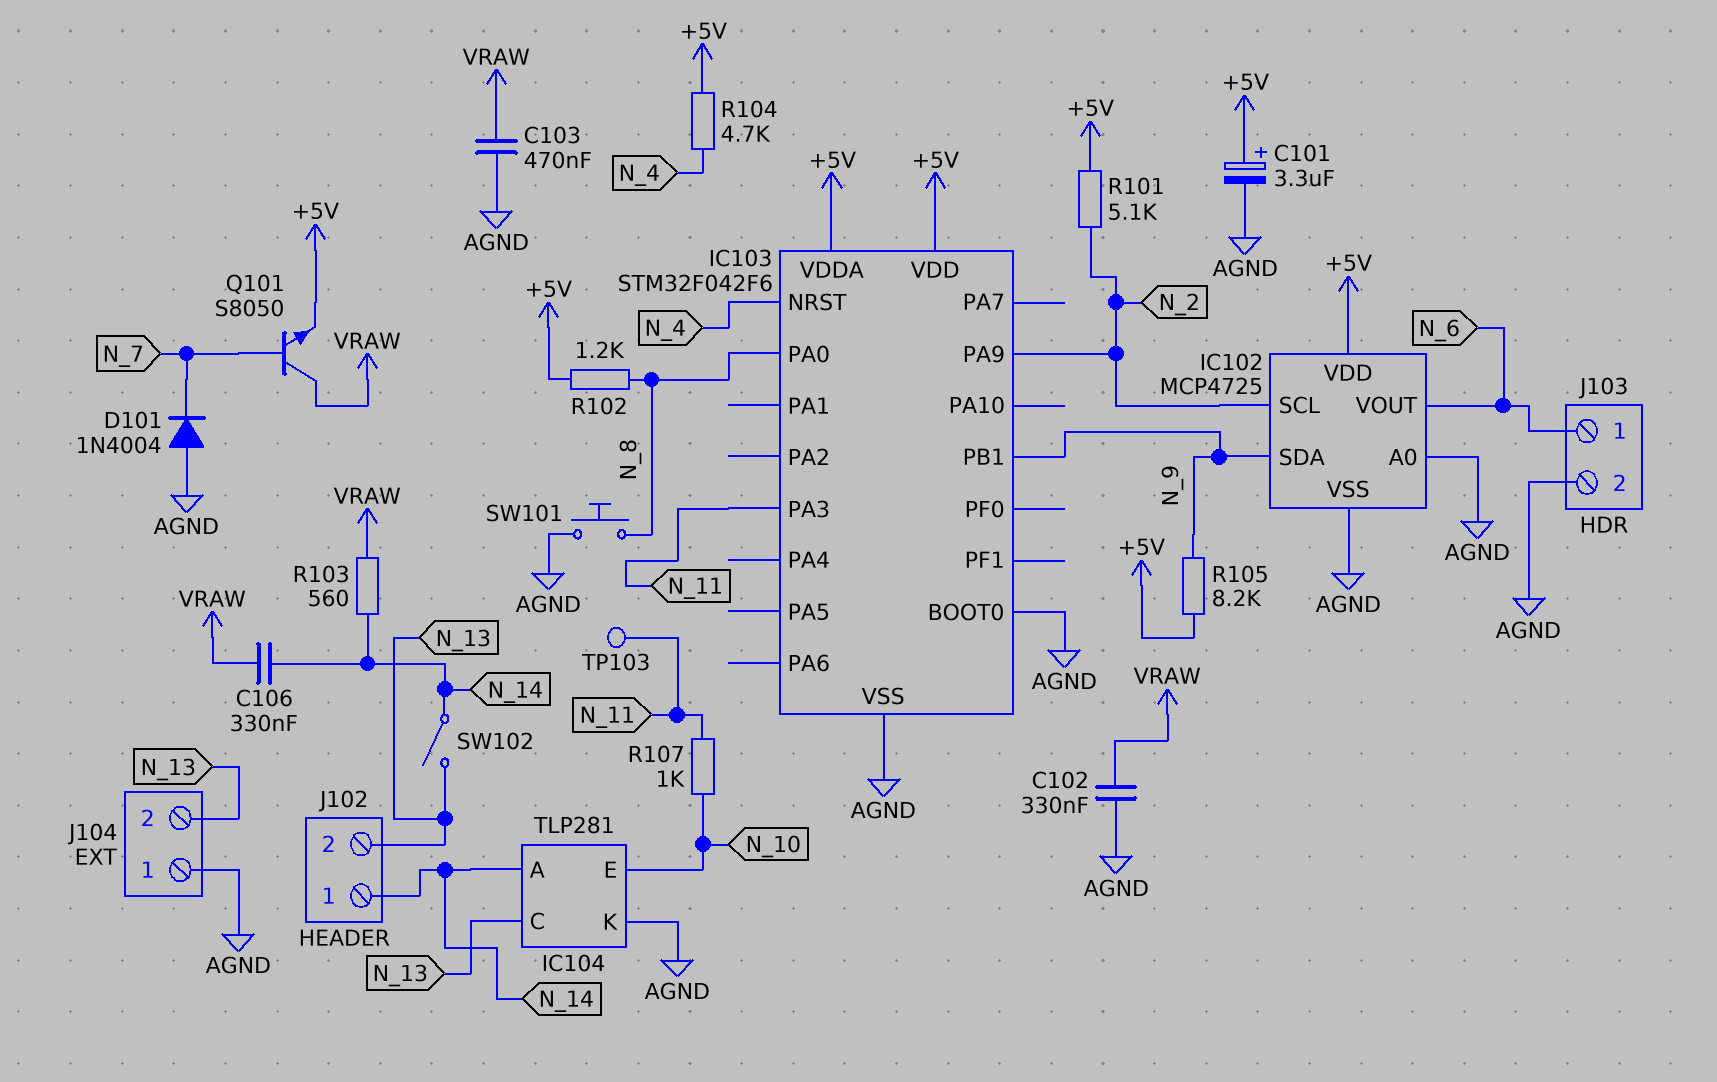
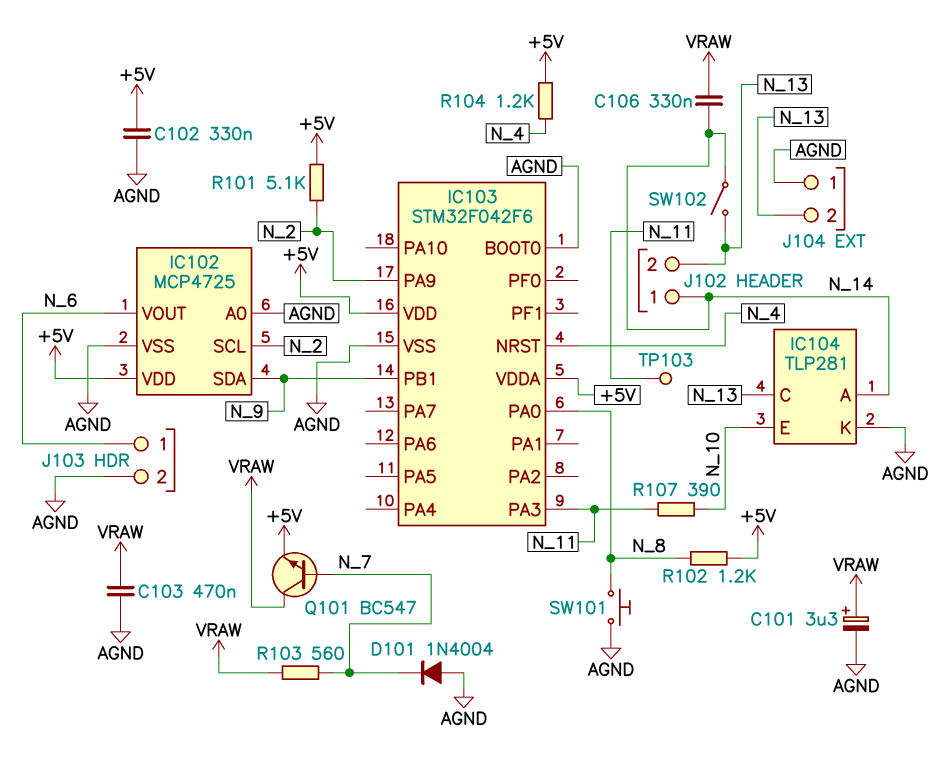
C101: 3.3uF (plus +5V, minus AGND) -> 3.3uF (plus VRAW, minus AGND)
C102: 330nF (AGND, VRAW) -> 330nF (+5V, AGND)
Q101: NPN S8050 (B N_7, C VRAW, E +5V) -> NPN BC547 (B N_7, C VRAW, E +5V)
R103: 560 (N_14, VRAW) -> 560 (N_7, VRAW)
R104: 4.7k (+5V, N_4) -> 1.2k (+5V, N_4)
R105: 8.2k (+5V, N_9) -> none
R107: 1k (N_10, N_11) -> 390 (N_10, N_11)

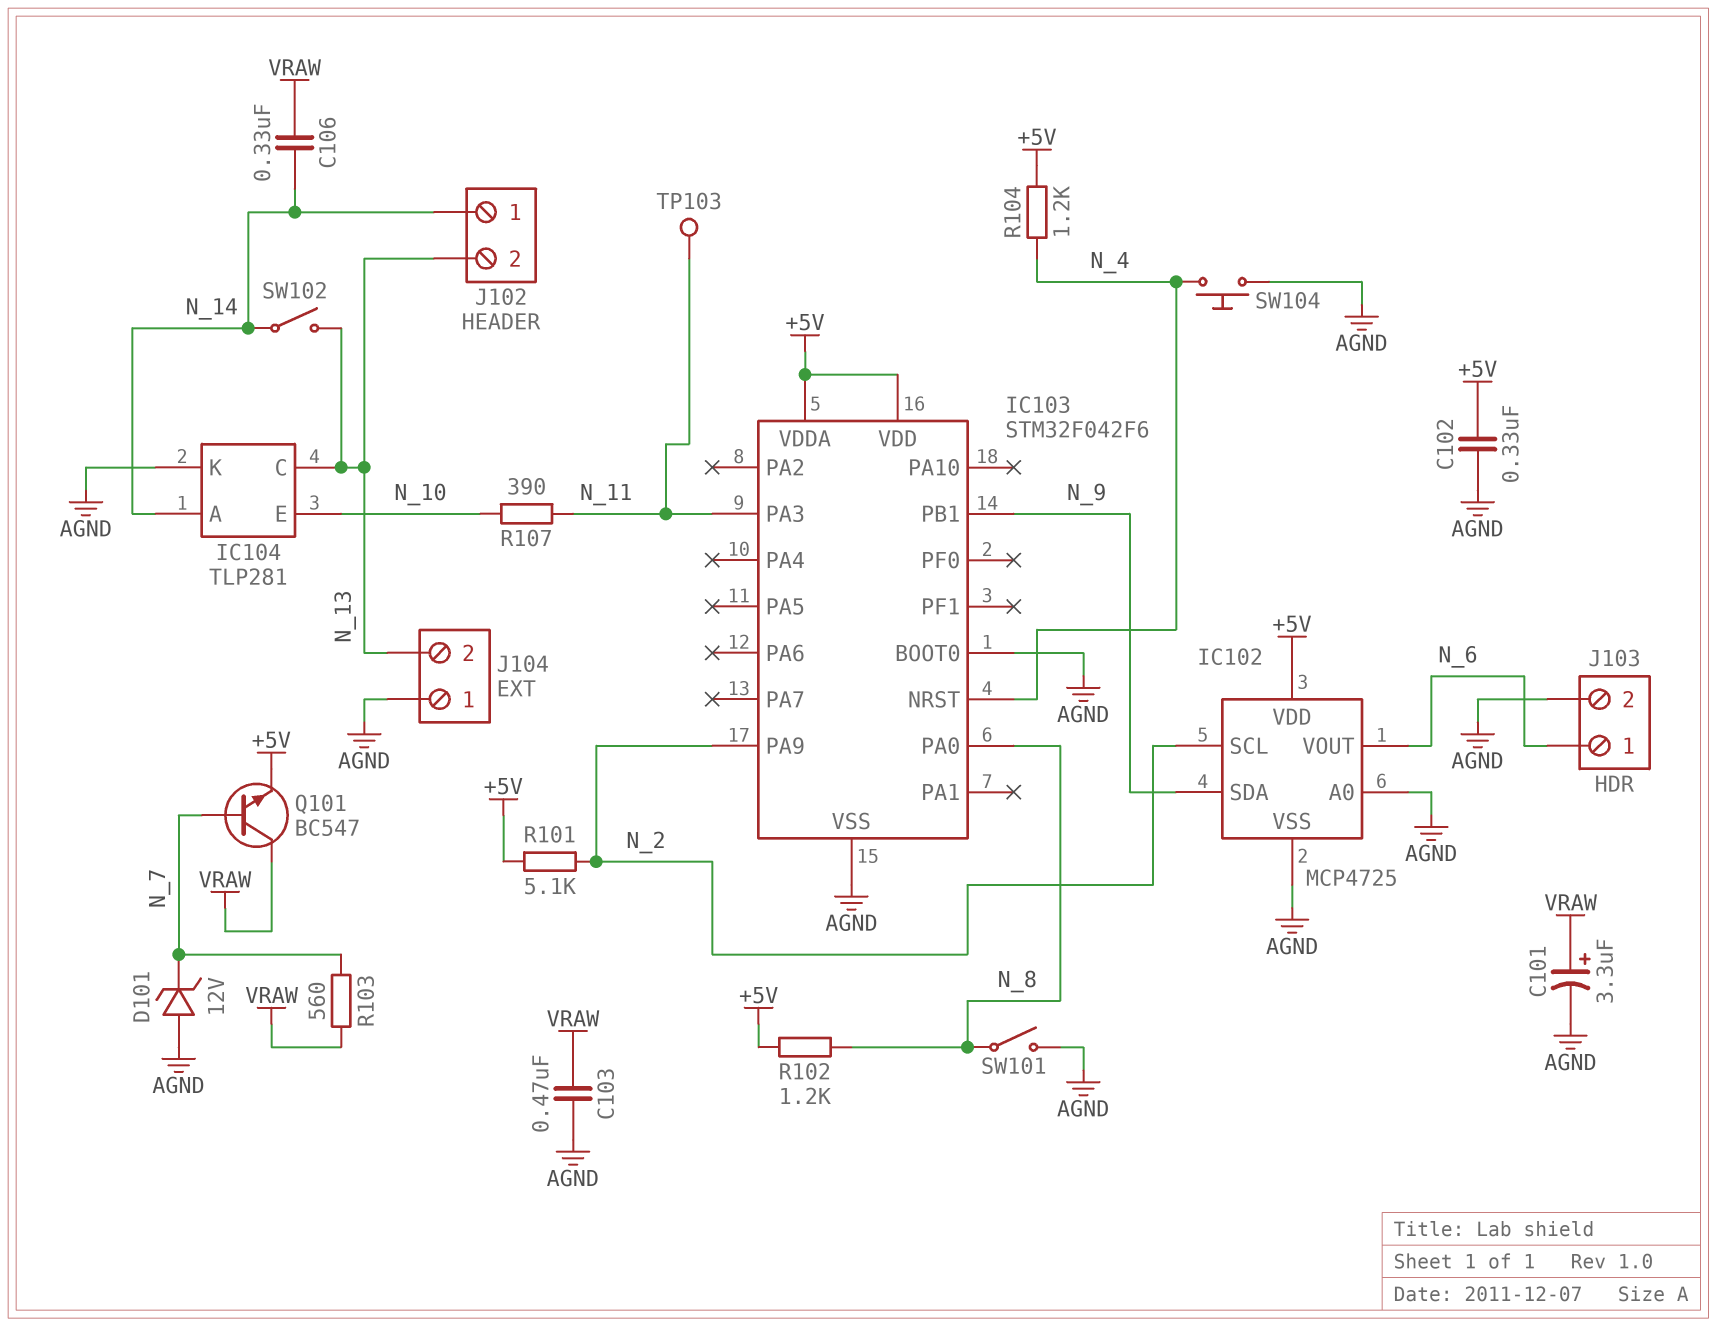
D101: diode 1N4004 (A AGND, K N_7) -> zener 12V (A AGND, K N_7)
SW101: button (AGND, N_8) -> switch (AGND, N_8)
SW104: none -> button (AGND, N_4)

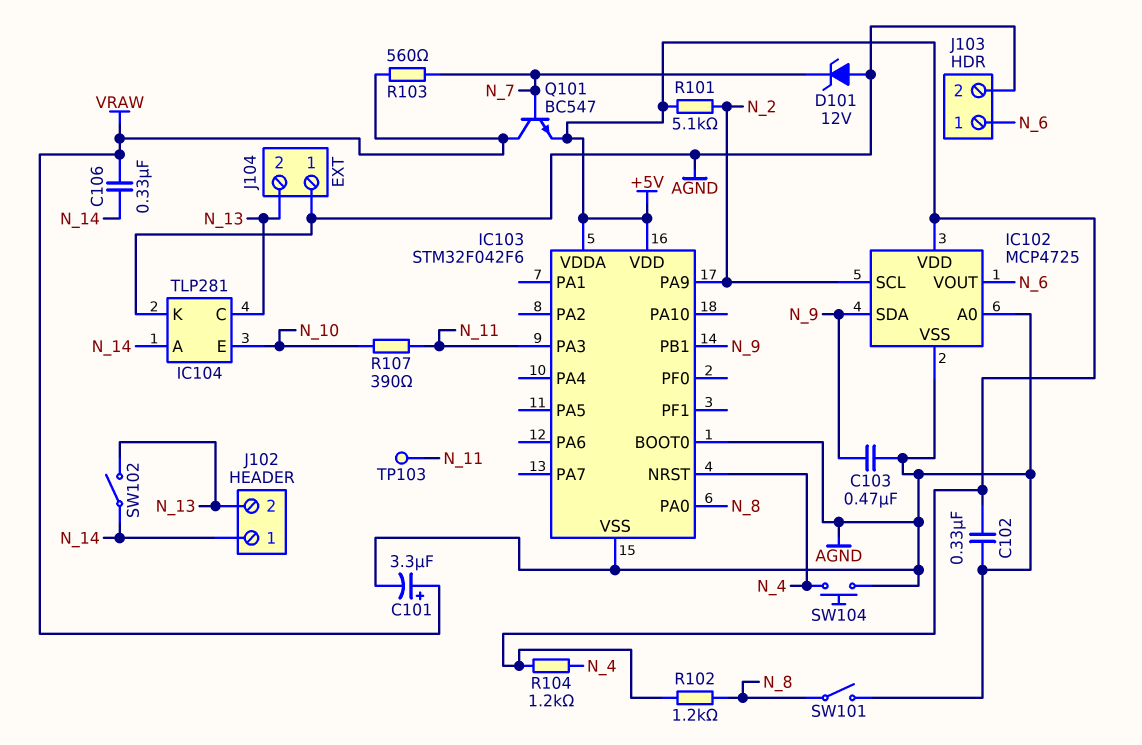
C103: 470nF (AGND, VRAW) -> 470nF (AGND, N_9)

